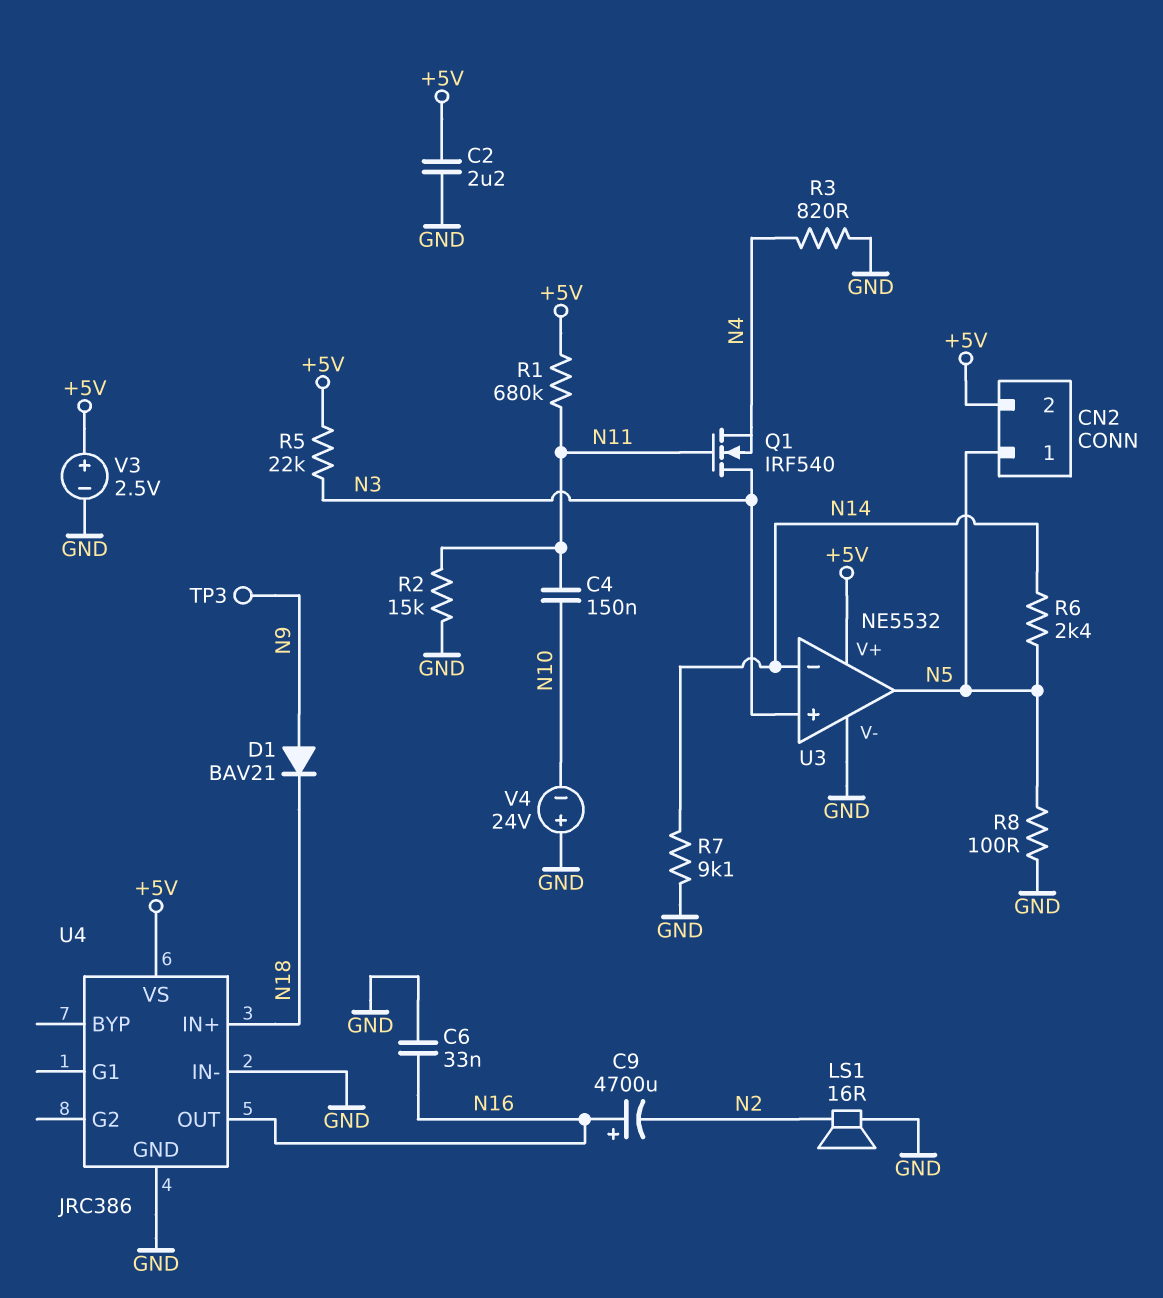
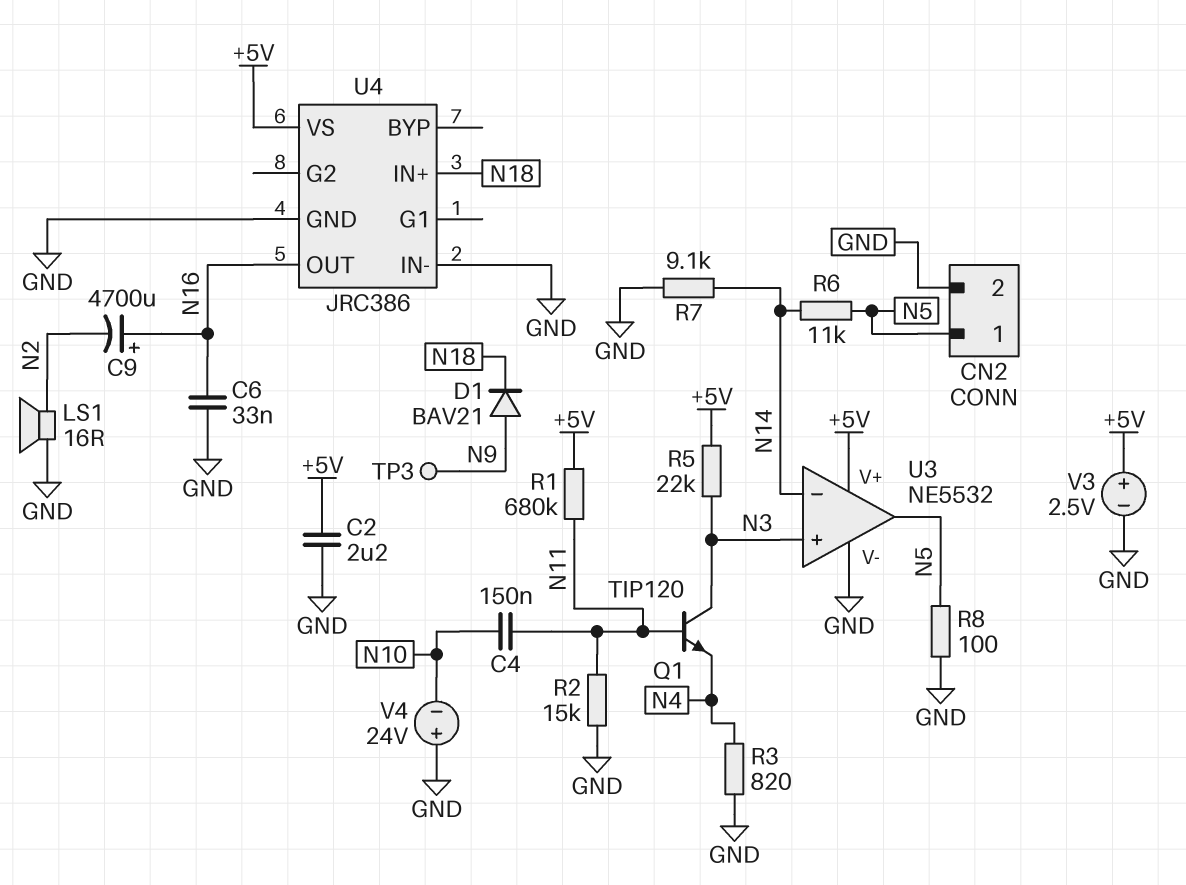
CN2 pin 2: +5V -> GND
Q1: NMOS IRF540 (G N11, D N3, S N4) -> NPN TIP120 (B N11, C N3, E N4)
R6: 2.4k (N5, N14) -> 11k (N5, N14)

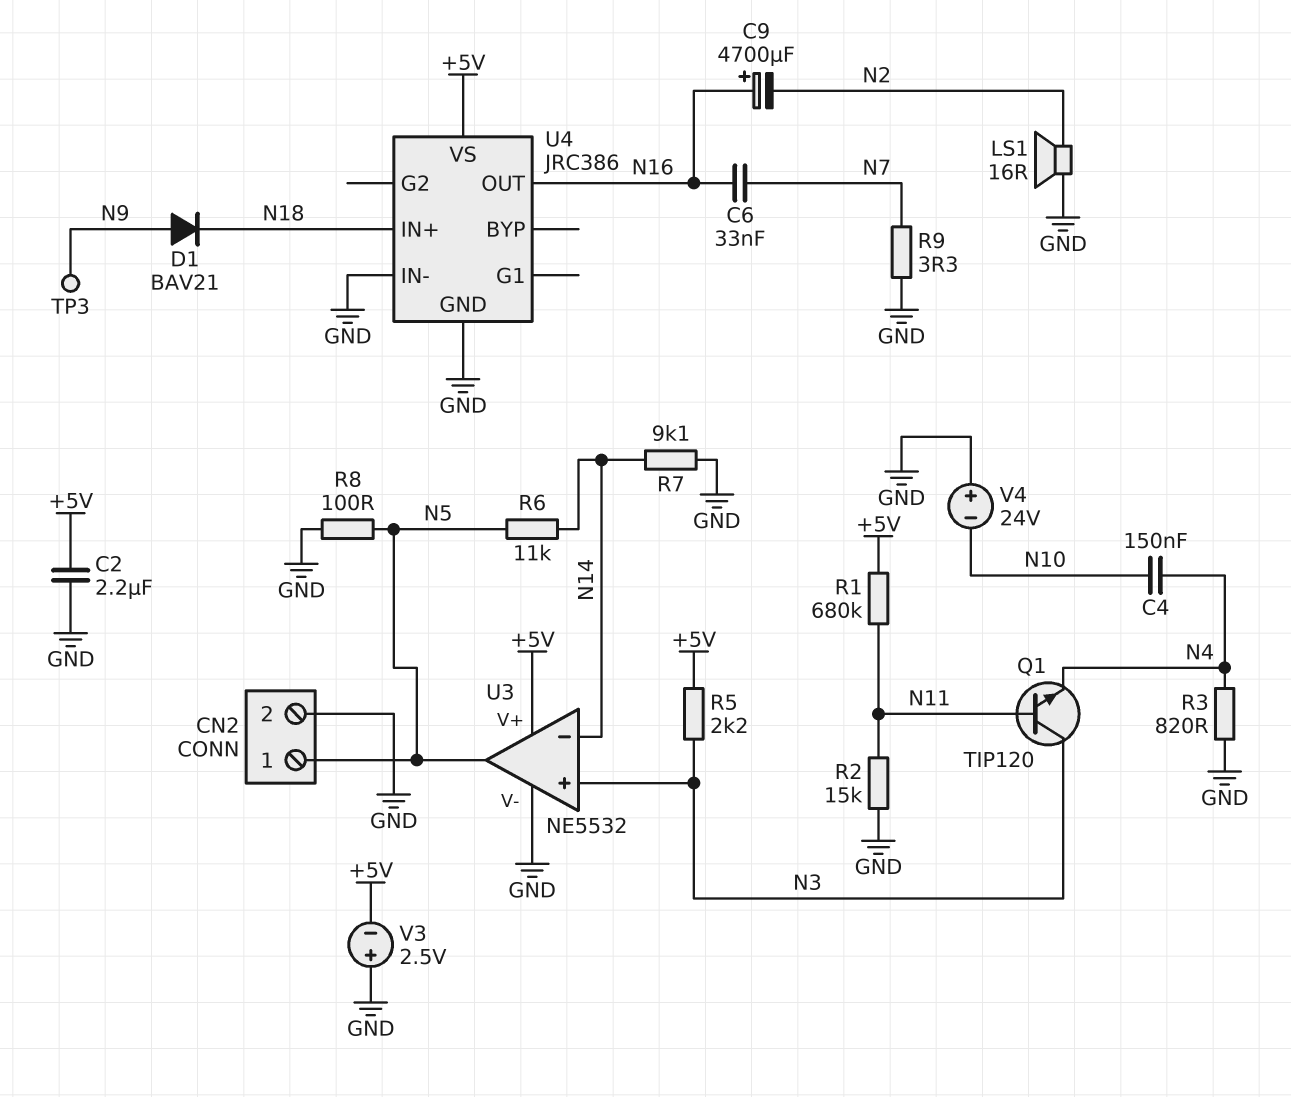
C4: 150nF (N10, N11) -> 150nF (N4, N10)
C6: 33nF (GND, N16) -> 33nF (N7, N16)
R5: 22k (+5V, N3) -> 2.2k (+5V, N3)
R9: none -> 3.3 (GND, N7)
V3: 2.5V (plus +5V, minus GND) -> 2.5V (plus GND, minus +5V)

